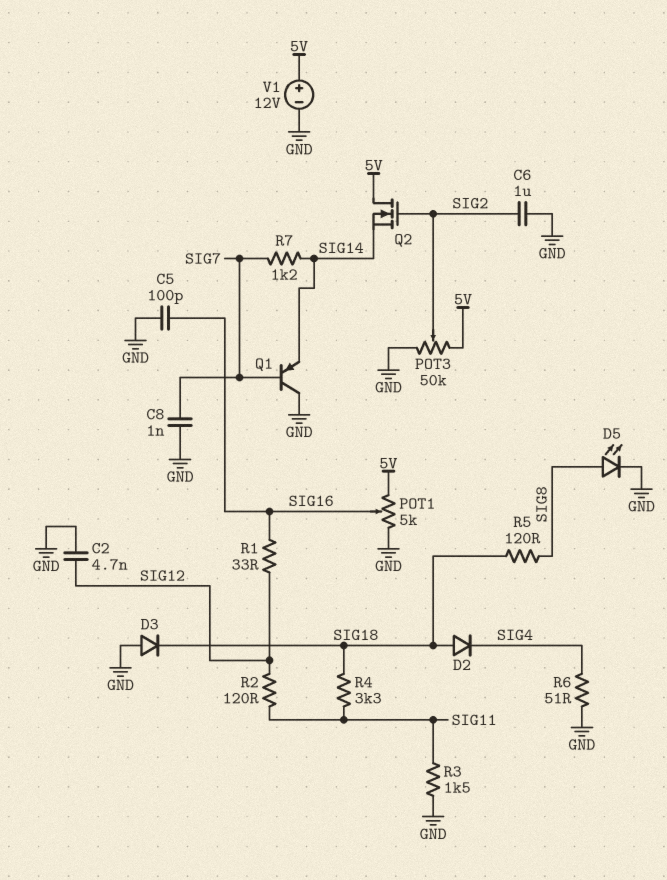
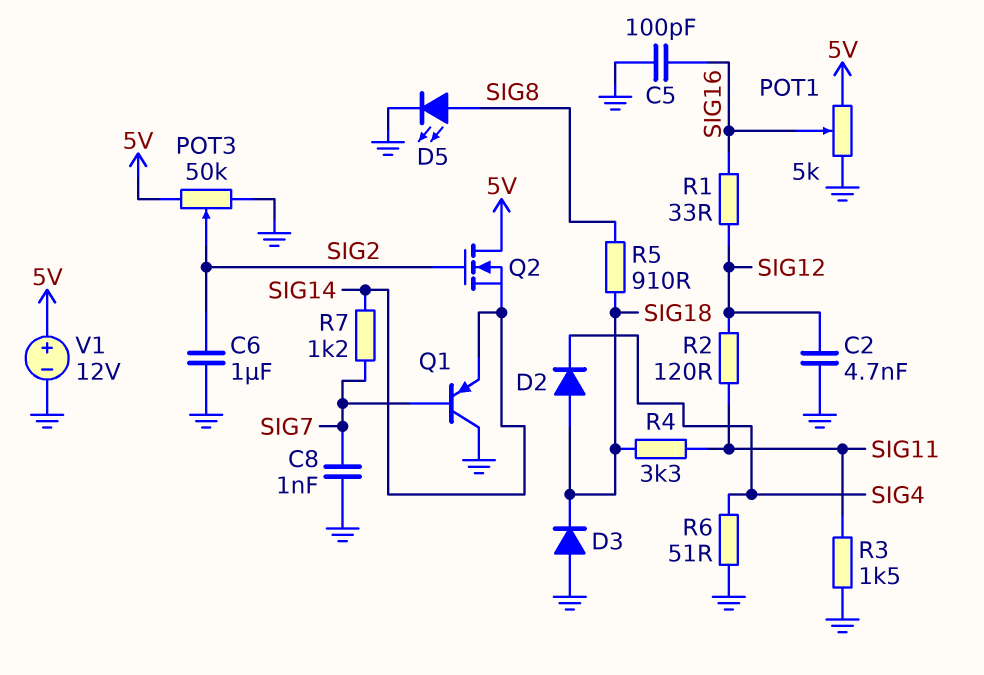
R5: 120 (SIG8, SIG18) -> 910 (SIG8, SIG18)

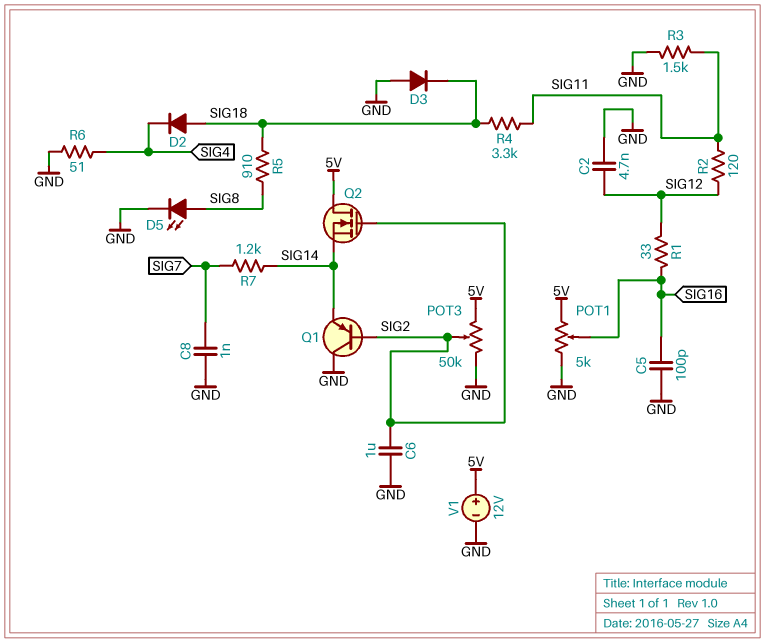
Q1: PNP (B SIG7, C GND, E SIG14) -> PNP (B SIG2, C GND, E SIG14)

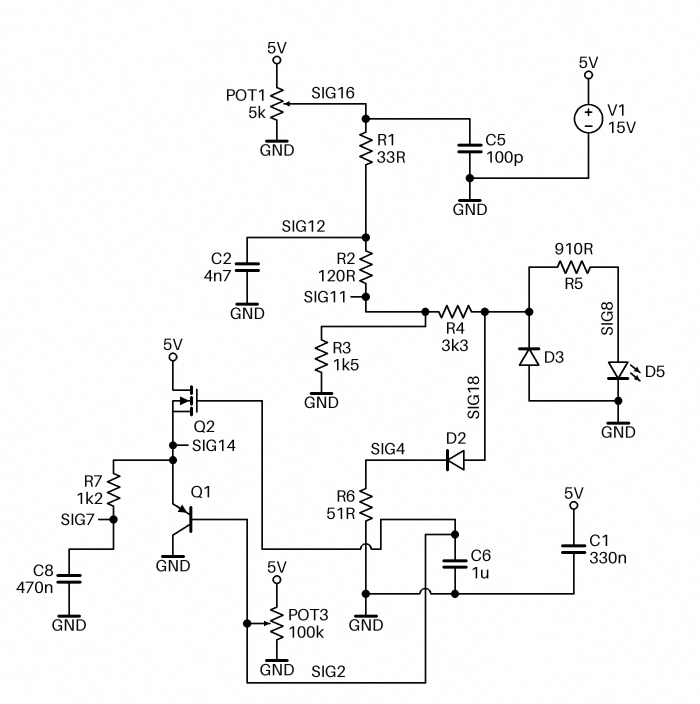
C1: none -> 330nF (5V, GND)
C8: 1nF (GND, SIG7) -> 470nF (GND, SIG7)
POT3: 50k (5V, GND, wiper SIG2) -> 100k (5V, GND, wiper SIG2)
V1: 12V (plus 5V, minus GND) -> 15V (plus 5V, minus GND)

